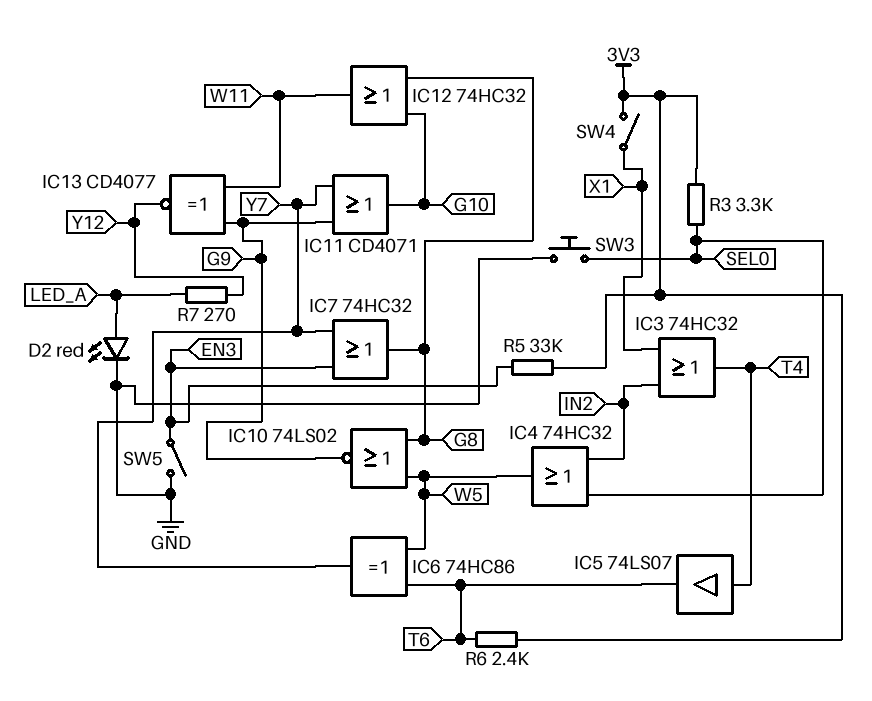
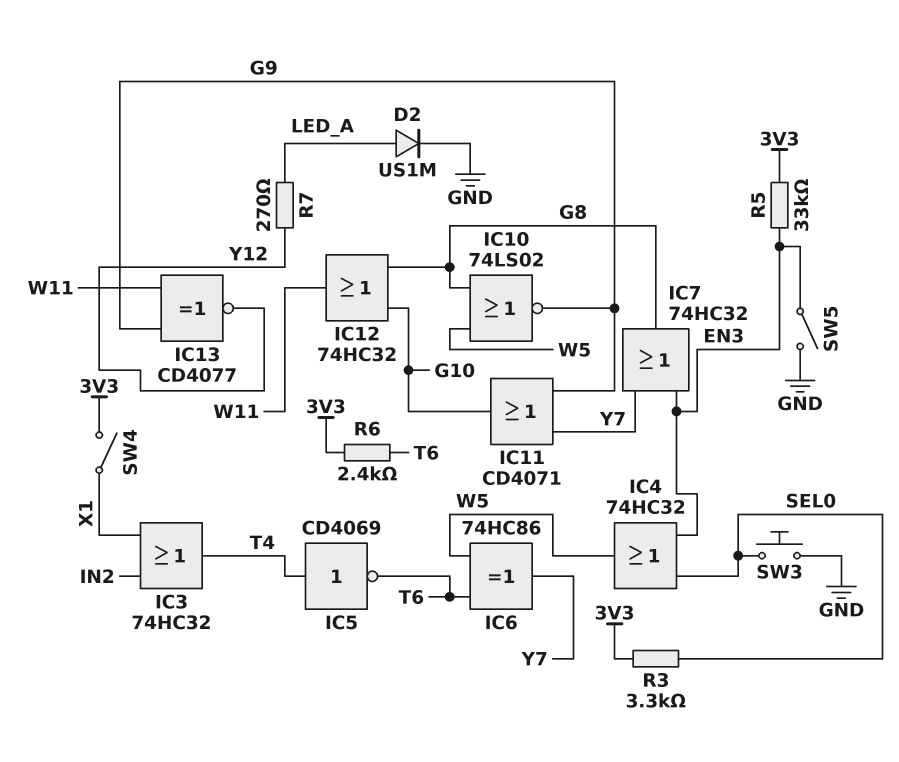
D2: LED red (A LED_A, K GND) -> diode US1M (A LED_A, K GND)
IC4: OR 74HC32 (in IN2, in SEL0, out W5) -> OR 74HC32 (in EN3, in SEL0, out W5)
IC5: buffer 74LS07 (in T4, out T6) -> NOT CD4069 (in T4, out T6)

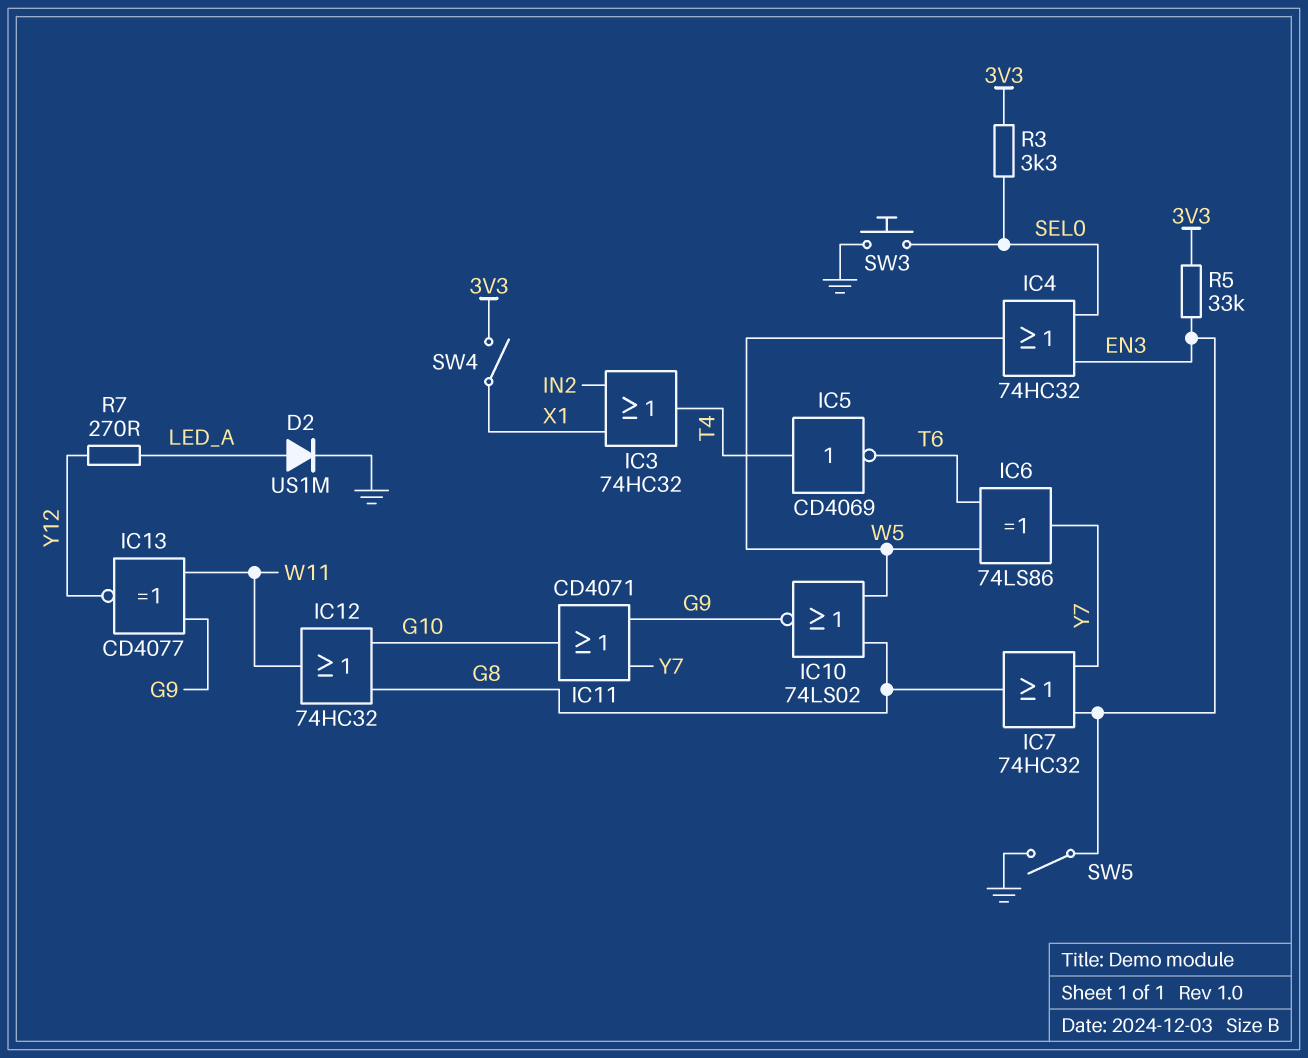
IC6: XOR 74HC86 (in T6, in W5, out Y7) -> XOR 74LS86 (in T6, in W5, out Y7)
R6: 2.4k (3V3, T6) -> none

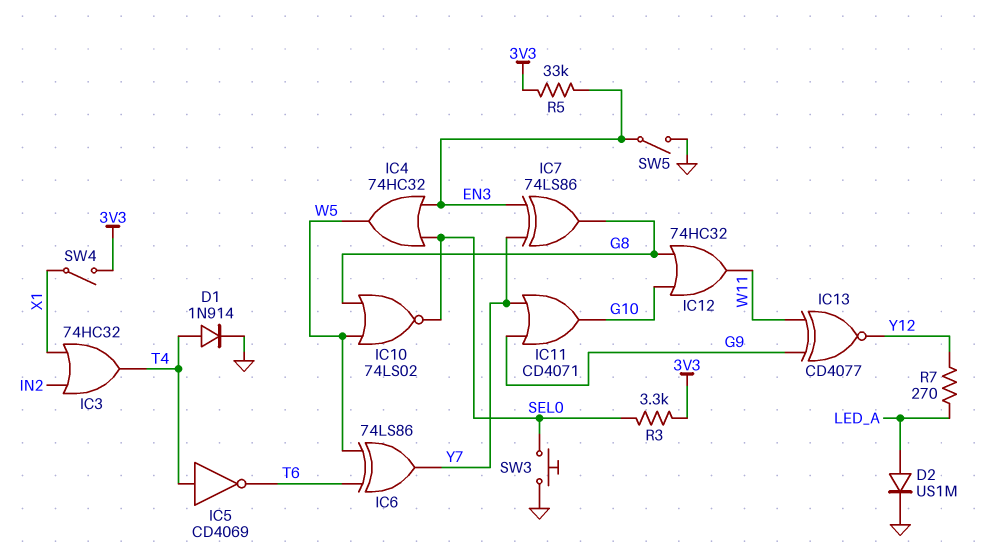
D1: none -> diode 1N914 (A T4, K GND)
IC7: OR 74HC32 (in EN3, in Y7, out G8) -> XOR 74LS86 (in EN3, in Y7, out G8)
IC10: NOR 74LS02 (in G8, in W5, out G9) -> NOR 74LS02 (in G8, in W5, out SEL0)

